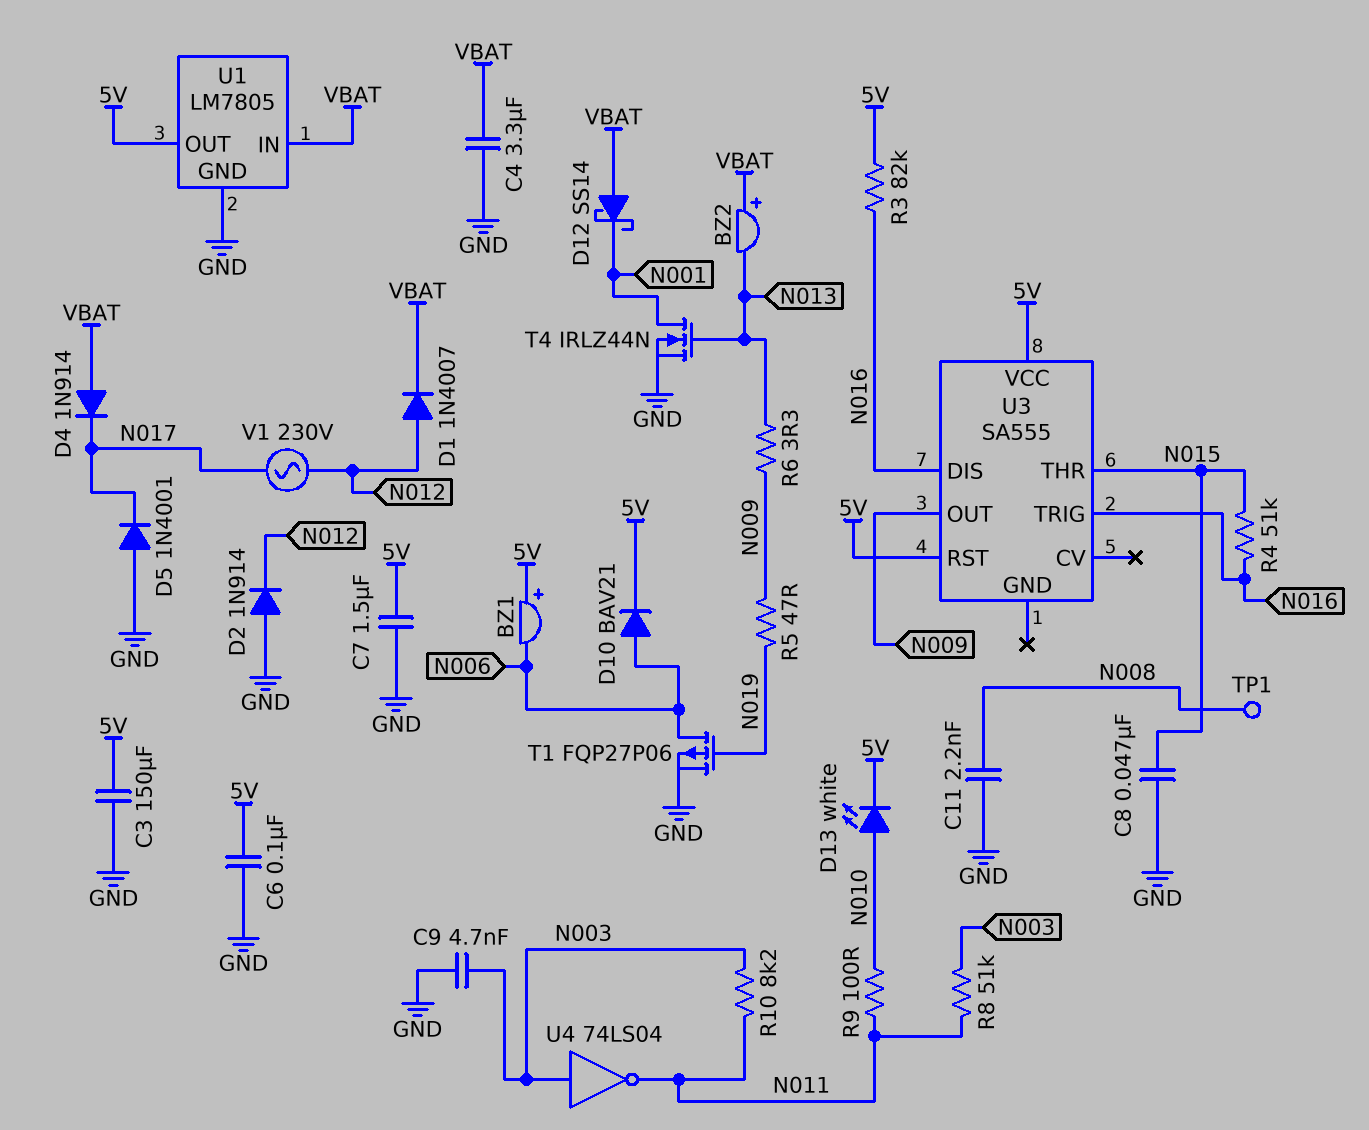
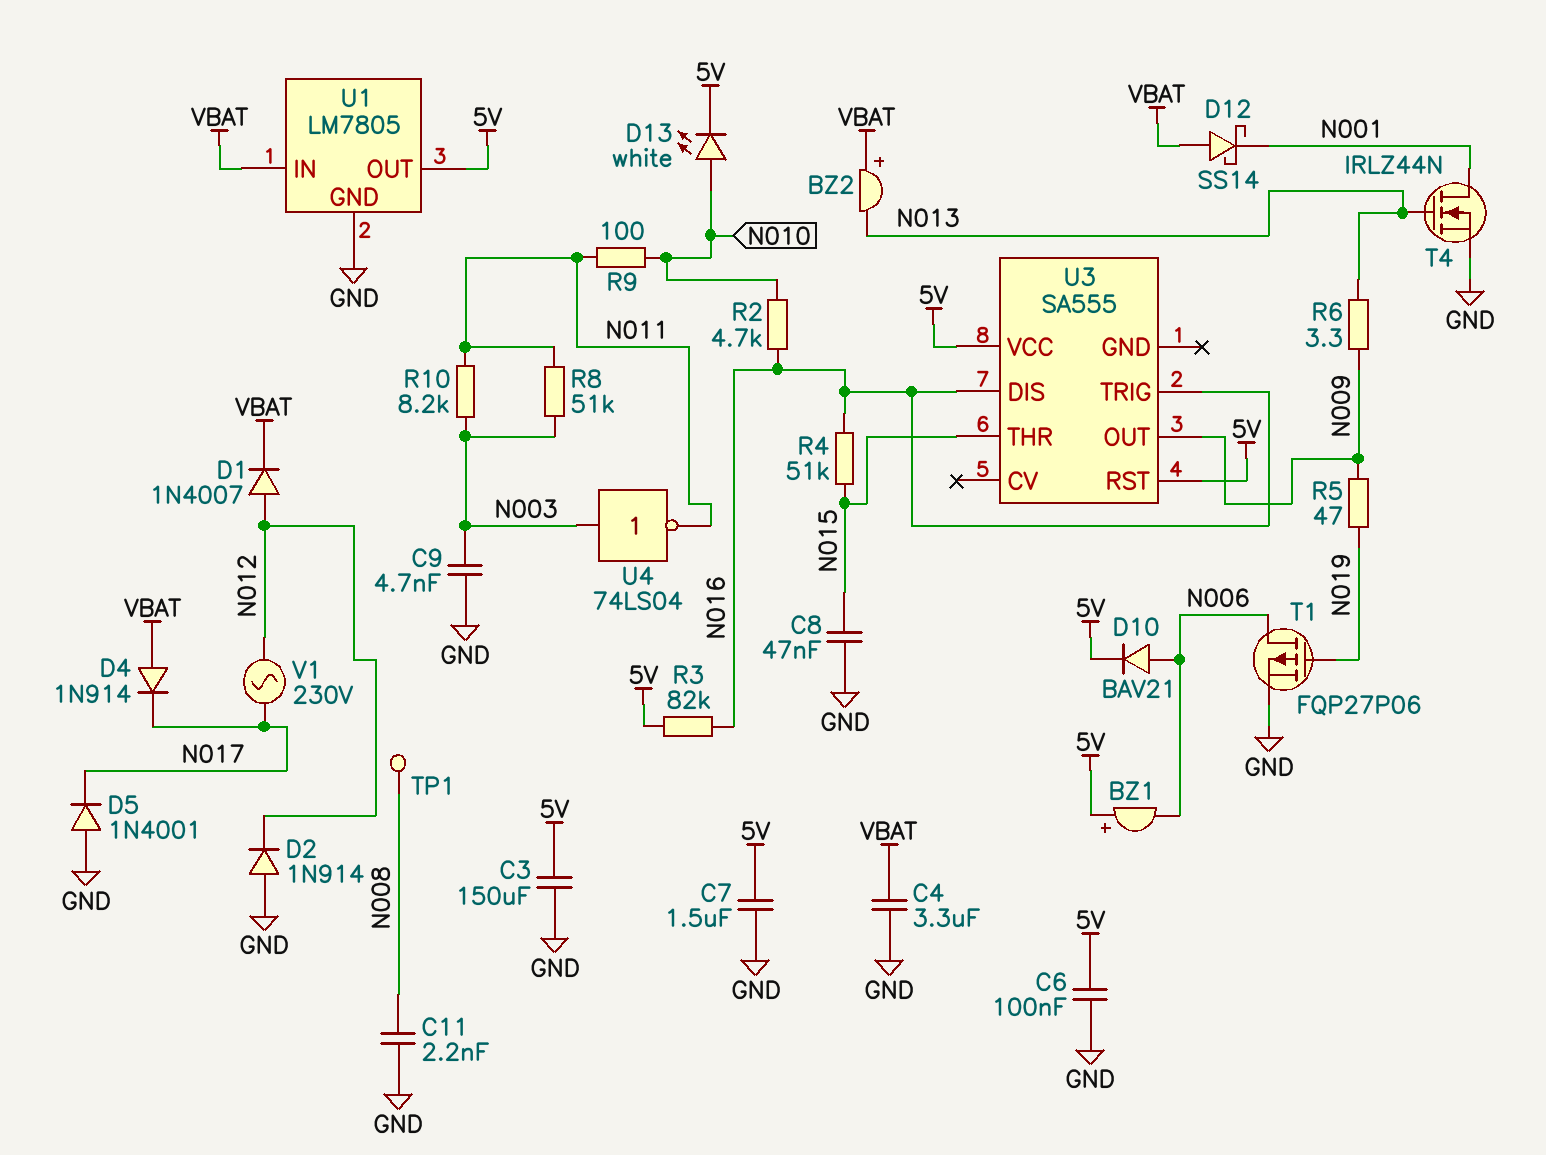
R2: none -> 4.7k (N010, N016)

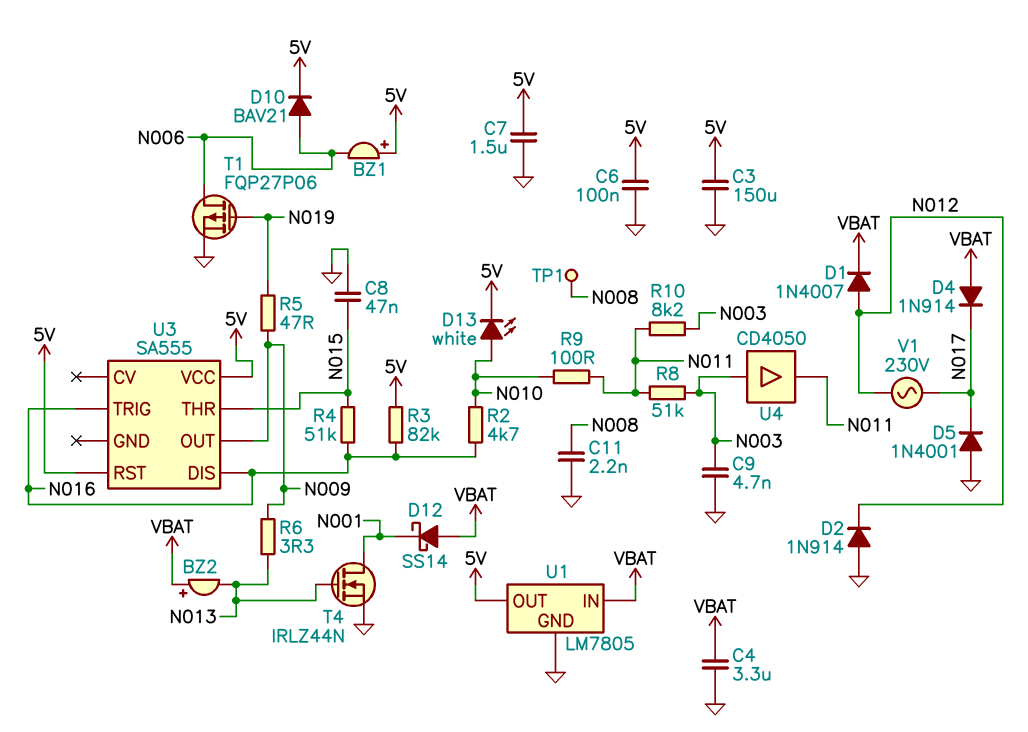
U4: NOT 74LS04 (in N003, out N011) -> buffer CD4050 (in N003, out N011)

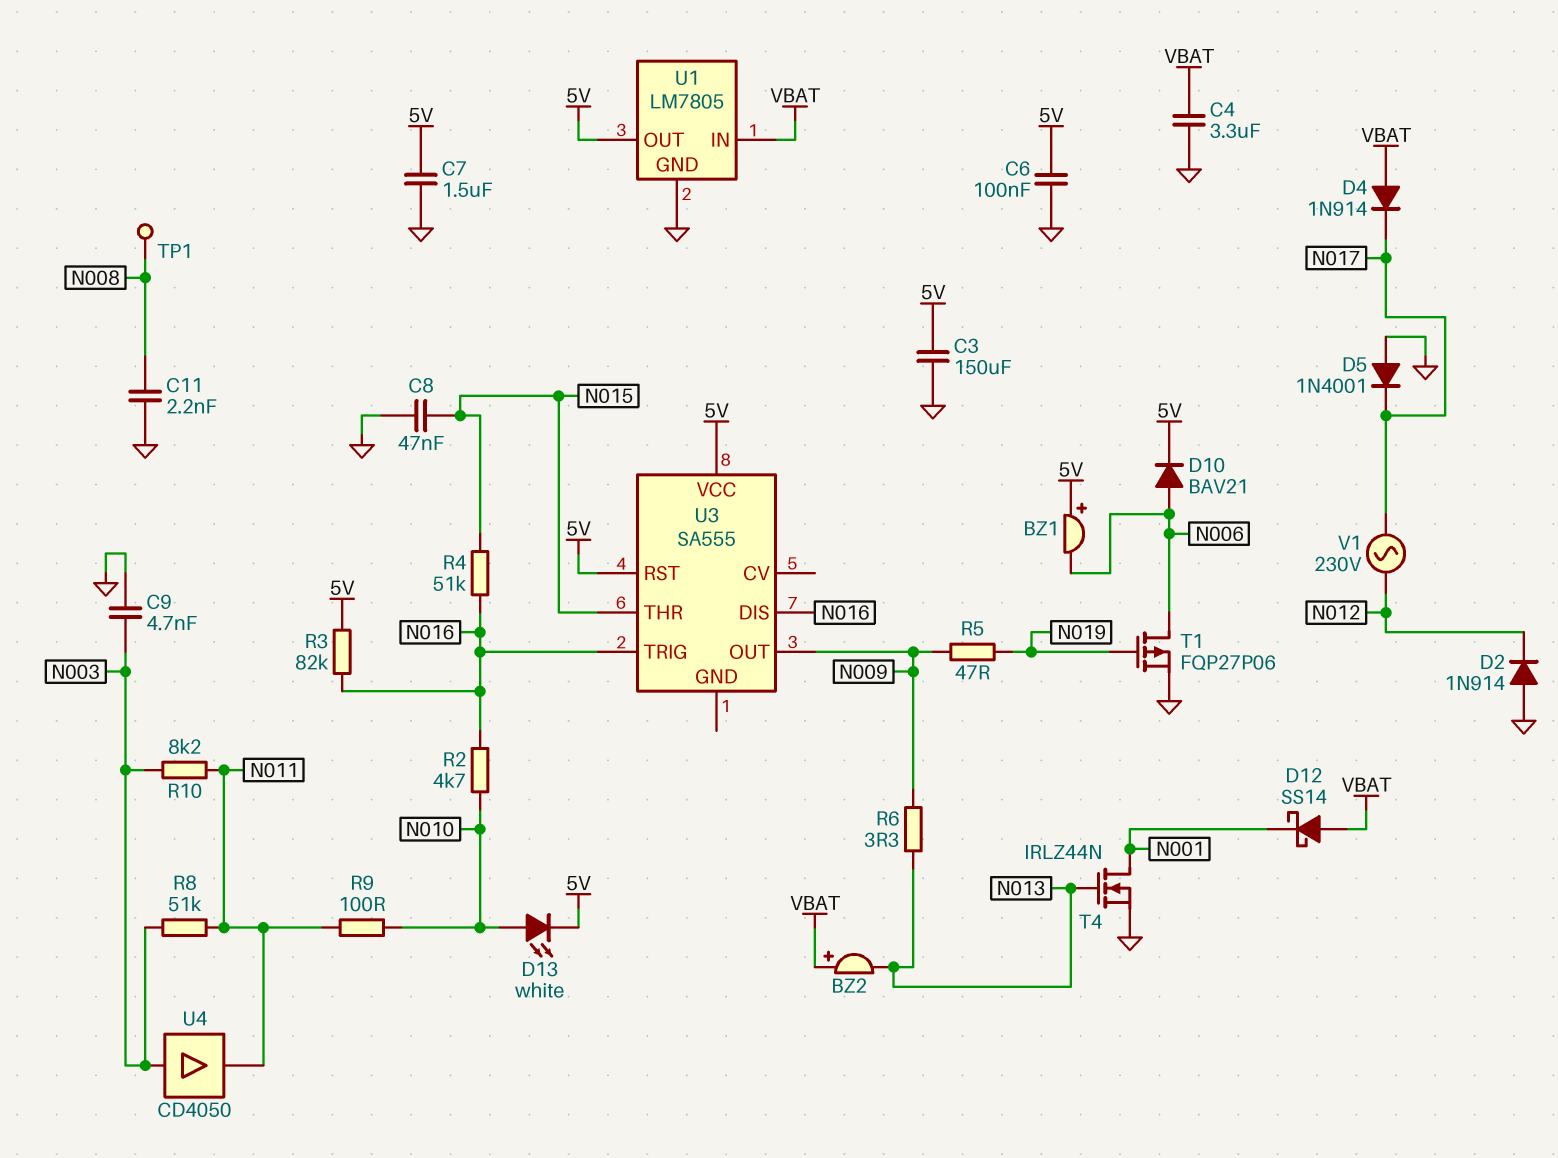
D1: diode 1N4007 (A N012, K VBAT) -> none

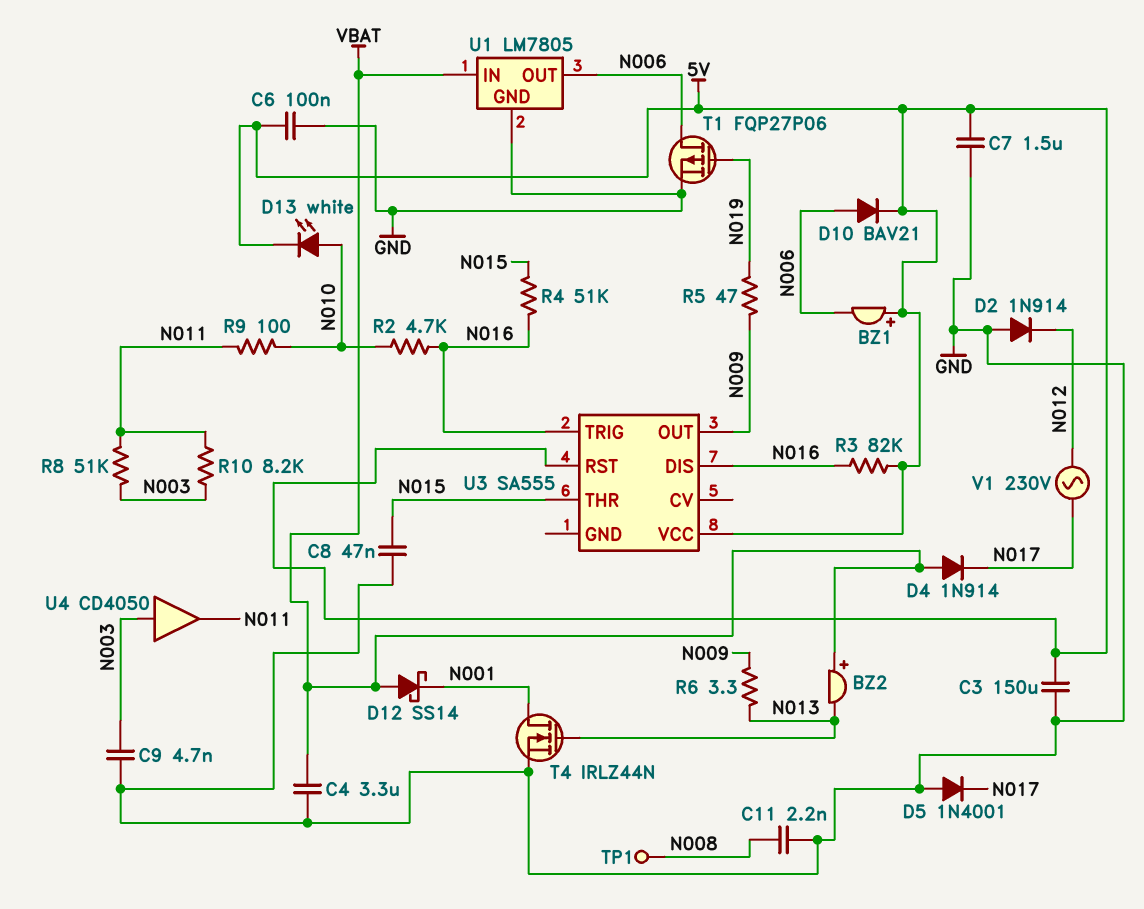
U1 pin OUT: 5V -> N006

